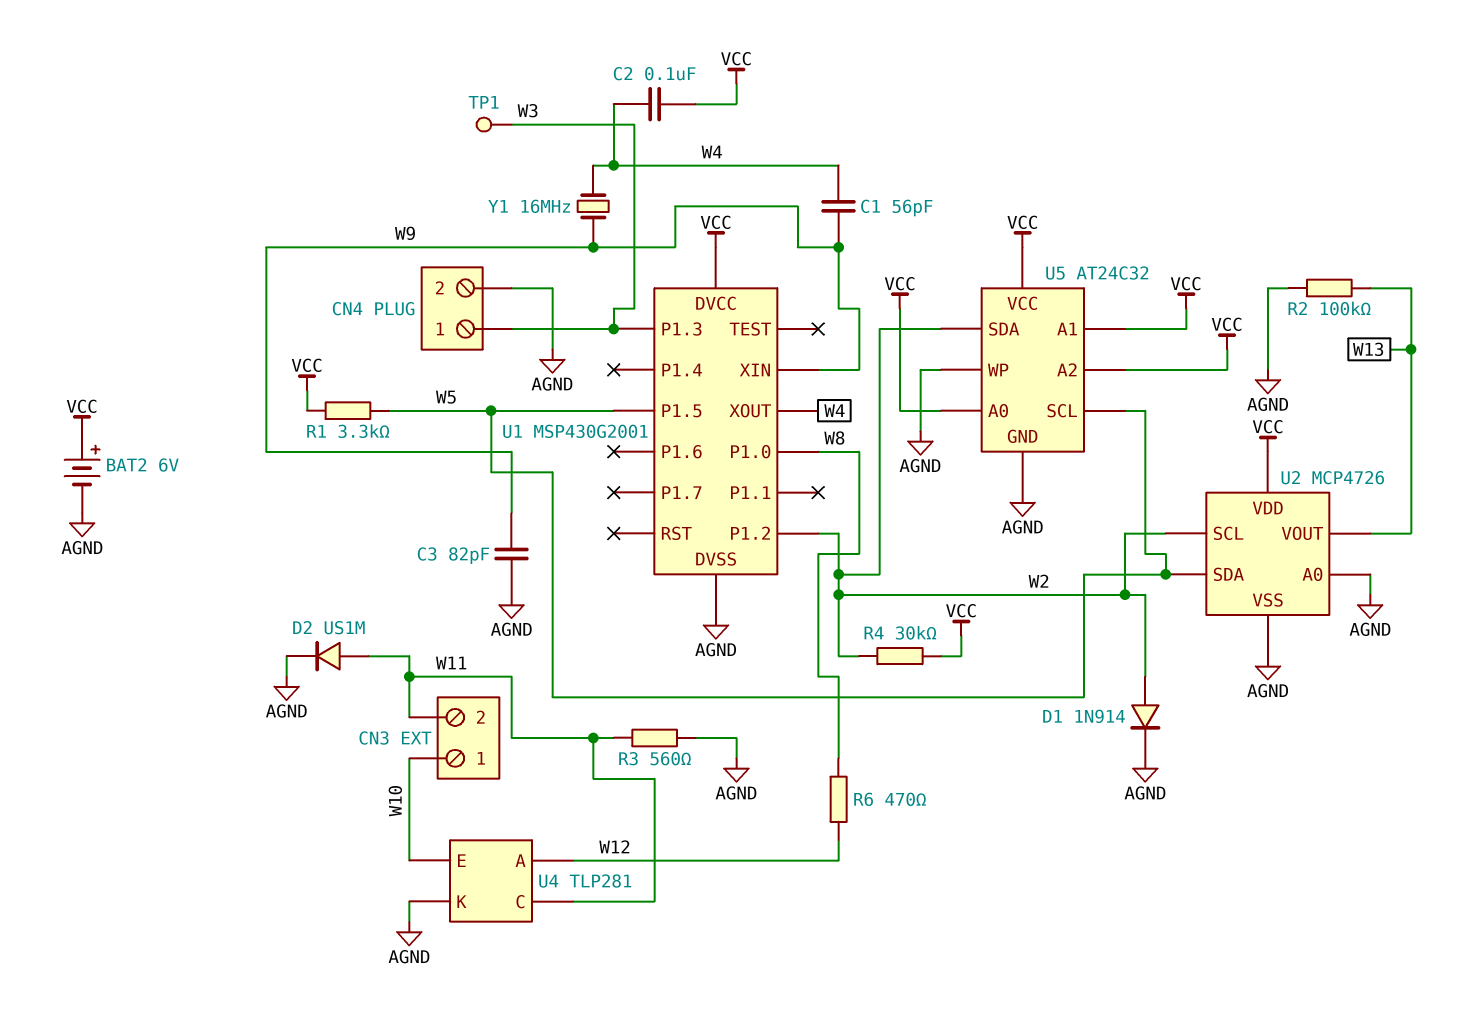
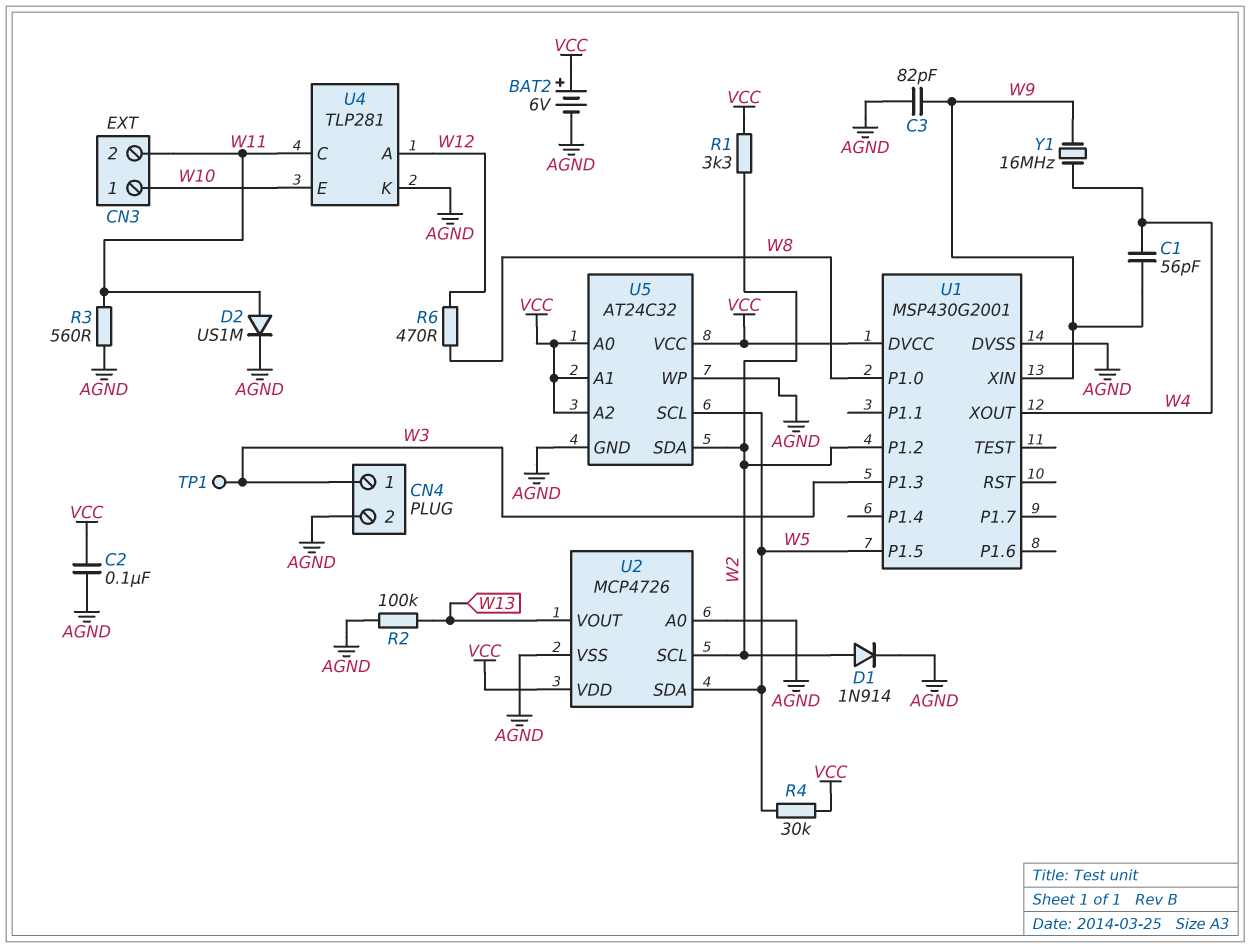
C2: 100nF (VCC, W4) -> 100nF (AGND, VCC)
R1: 3.3k (VCC, W5) -> 3.3k (VCC, W2)
R4: 30k (VCC, W2) -> 30k (VCC, W5)

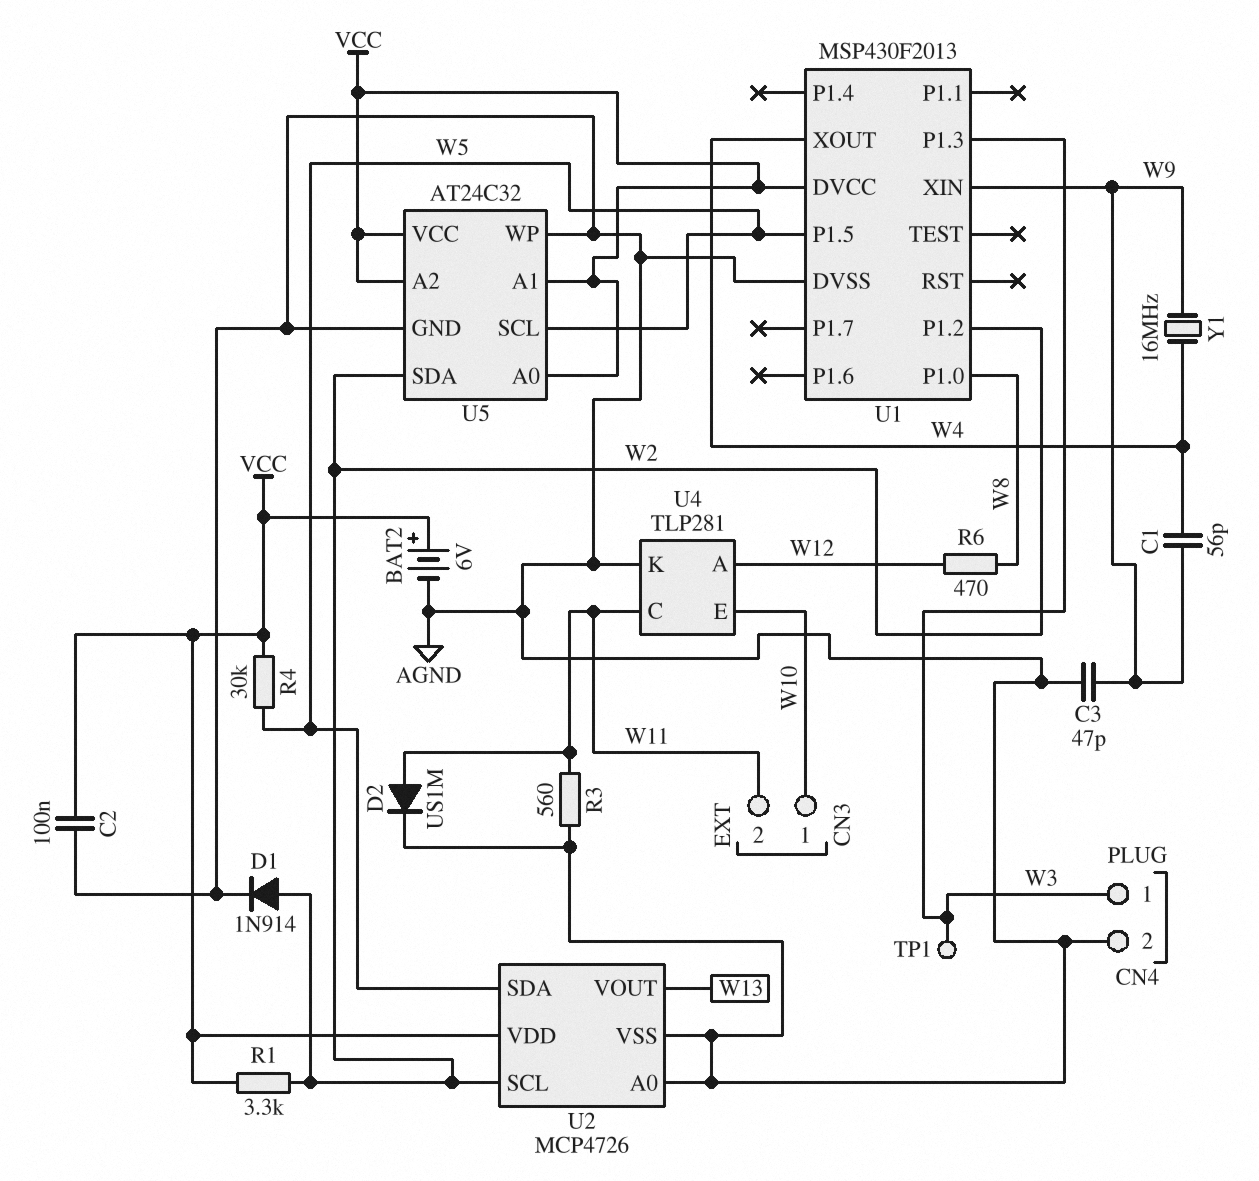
C3: 82pF (AGND, W9) -> 47pF (AGND, W9)
R2: 100k (AGND, W13) -> none
U1: MSP430G2001 -> MSP430F2013

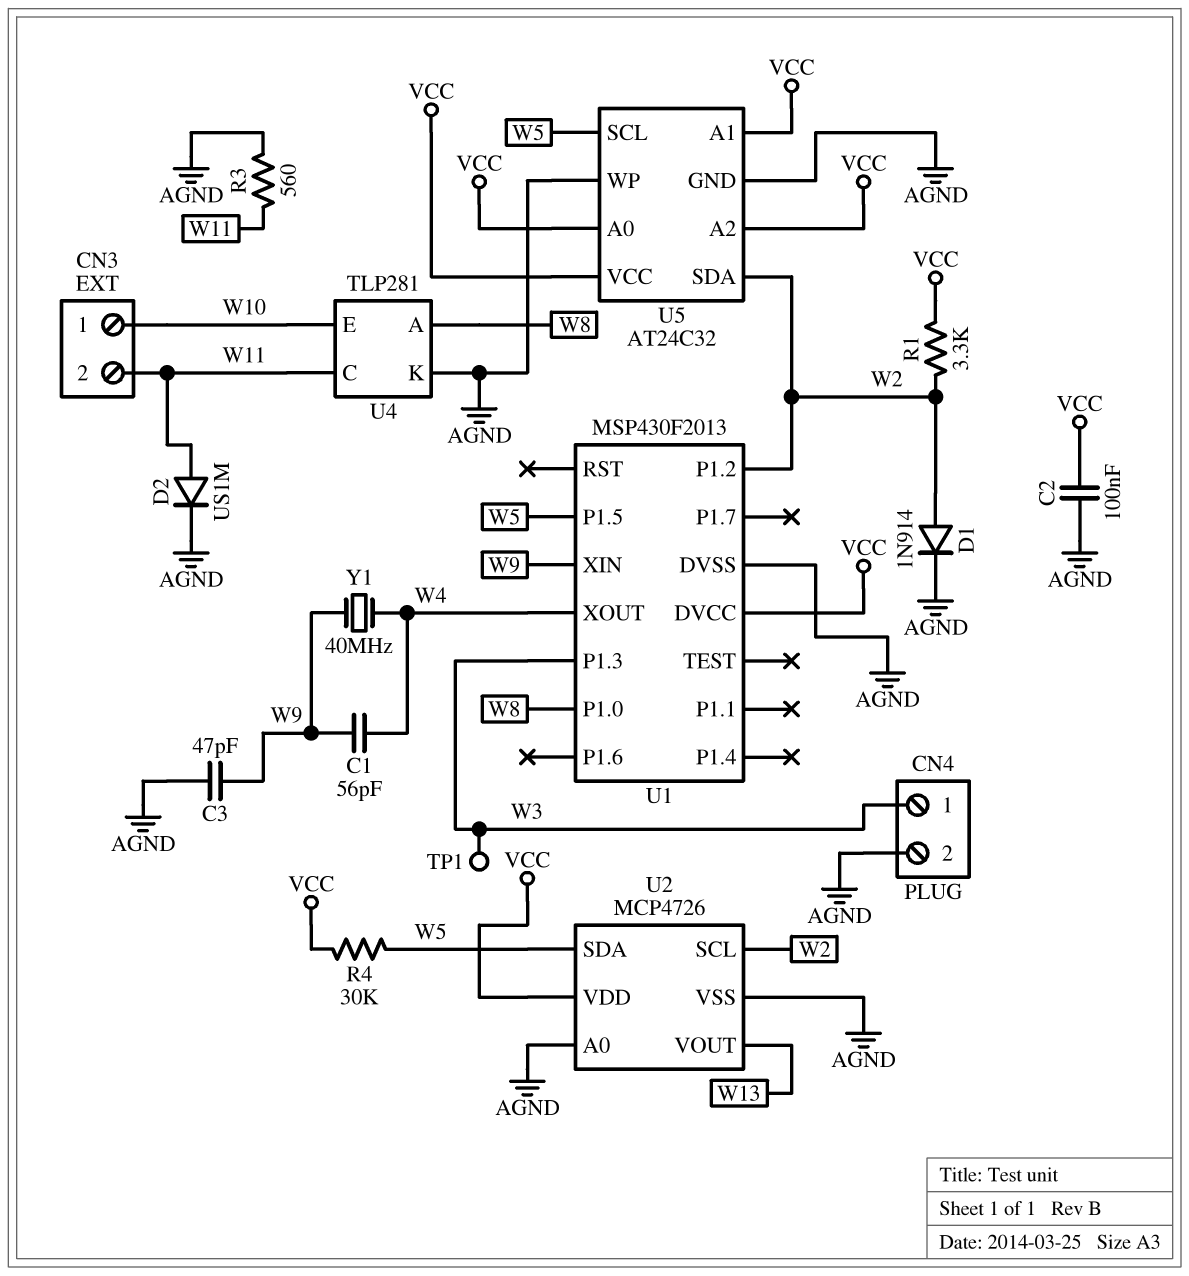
BAT2: 6V (plus VCC, minus AGND) -> none
R6: 470 (W8, W12) -> none
U4 pin A: W12 -> W8
Y1: 16MHz (W4, W9) -> 40MHz (W4, W9)

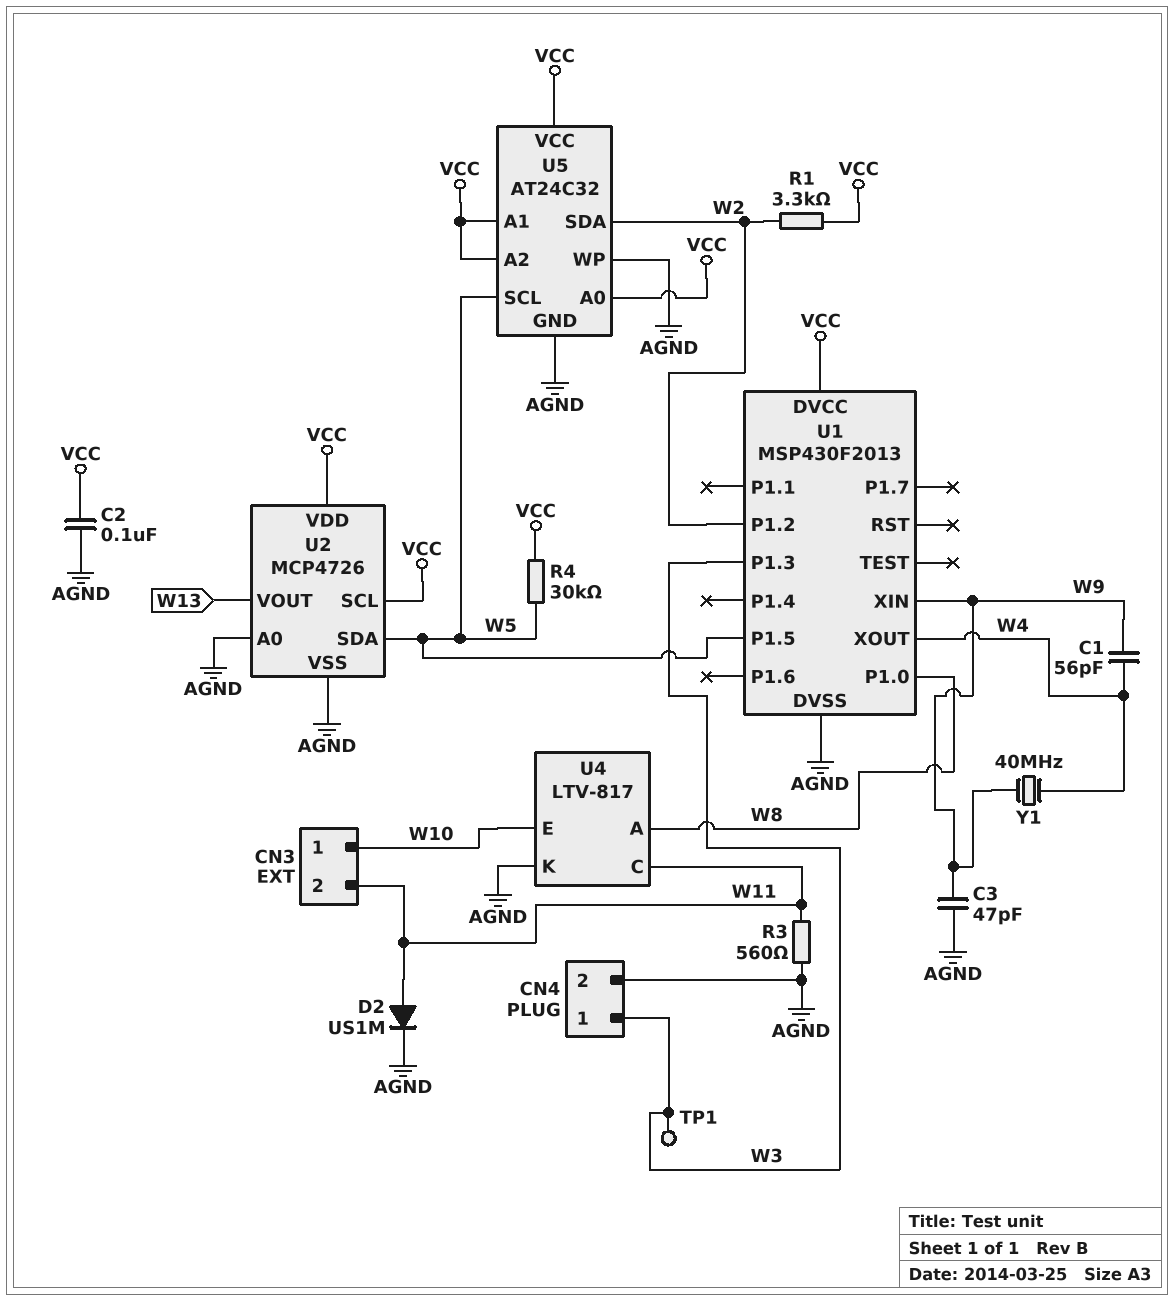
D1: diode 1N914 (A W2, K AGND) -> none
U2 pin SCL: W2 -> VCC
U4: TLP281 -> LTV-817

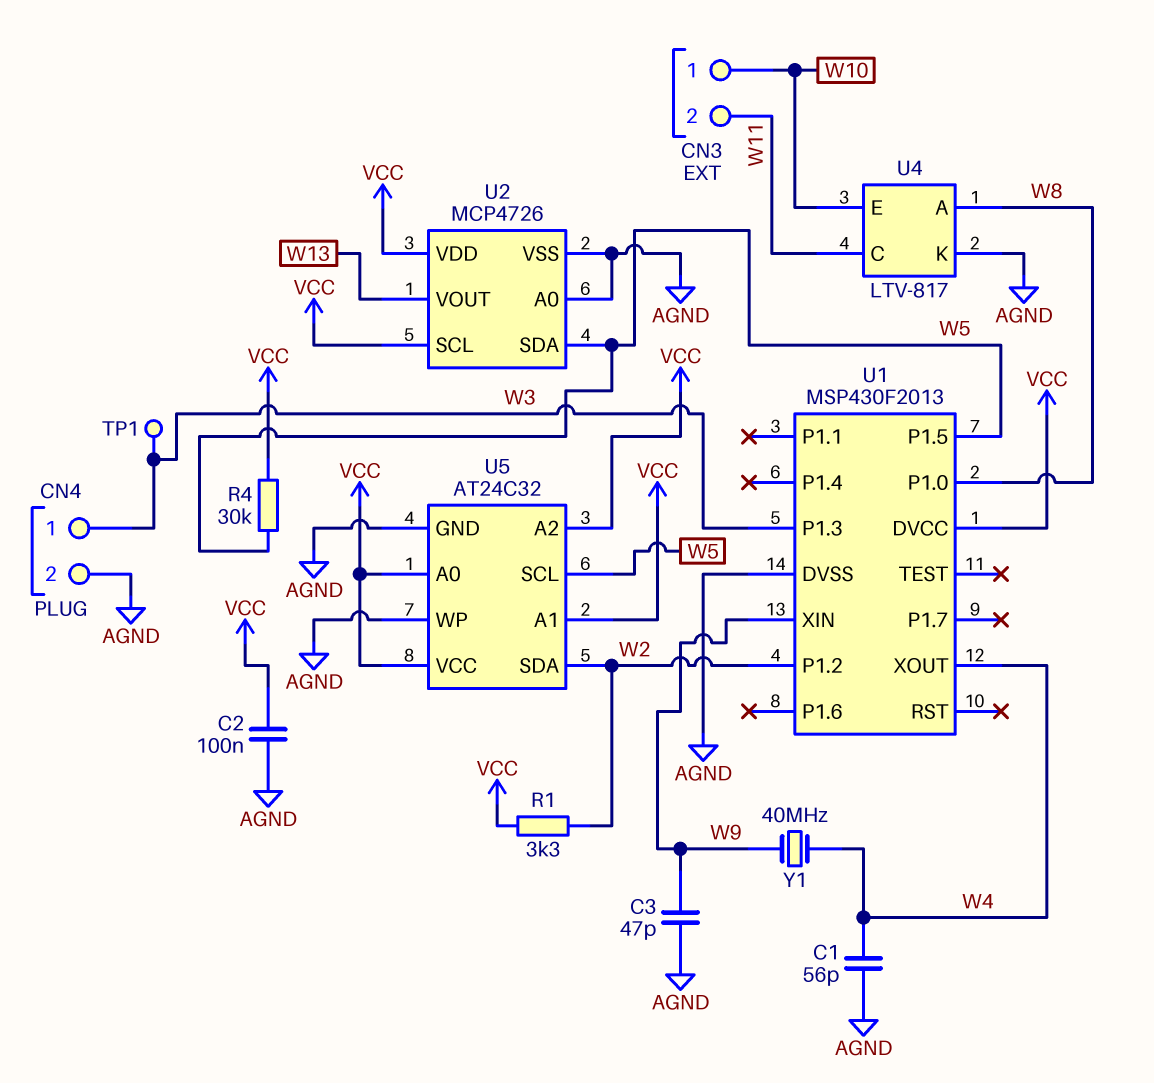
C1: 56pF (W4, W9) -> 56pF (AGND, W4)
D2: diode US1M (A W11, K AGND) -> none
R3: 560 (AGND, W11) -> none

